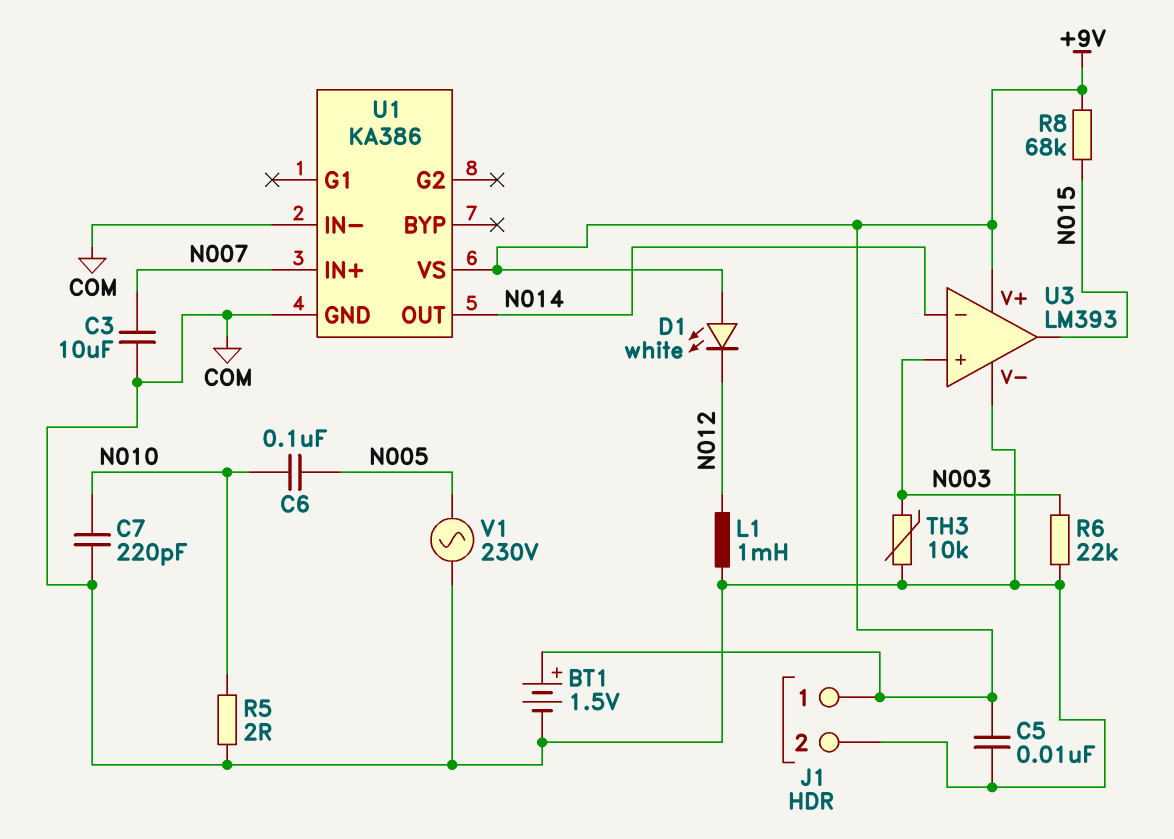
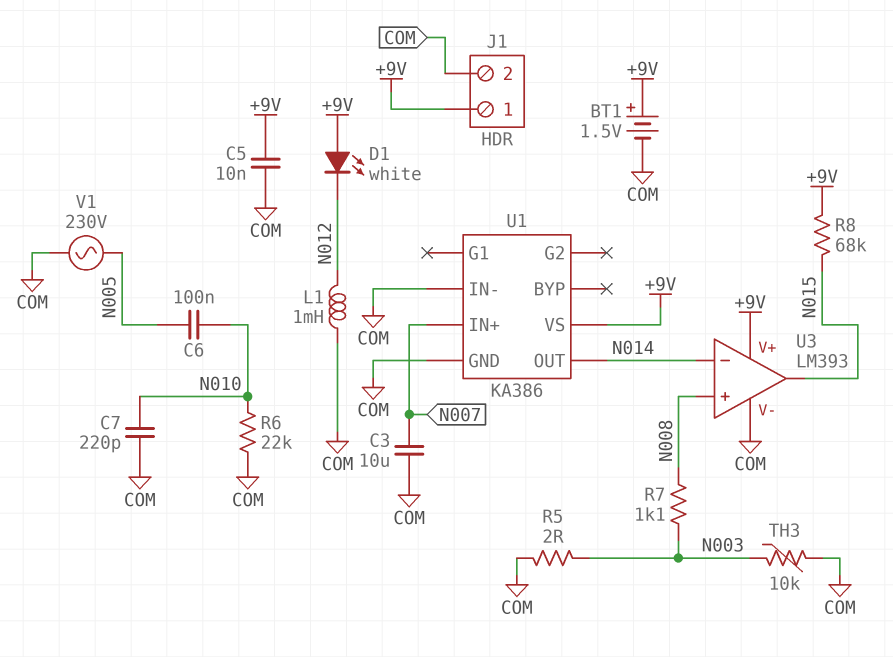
R5: 2 (COM, N010) -> 2 (COM, N003)
R6: 22k (COM, N003) -> 22k (COM, N010)
R7: none -> 1.1k (N003, N008)
U3 pin in+: N003 -> N008

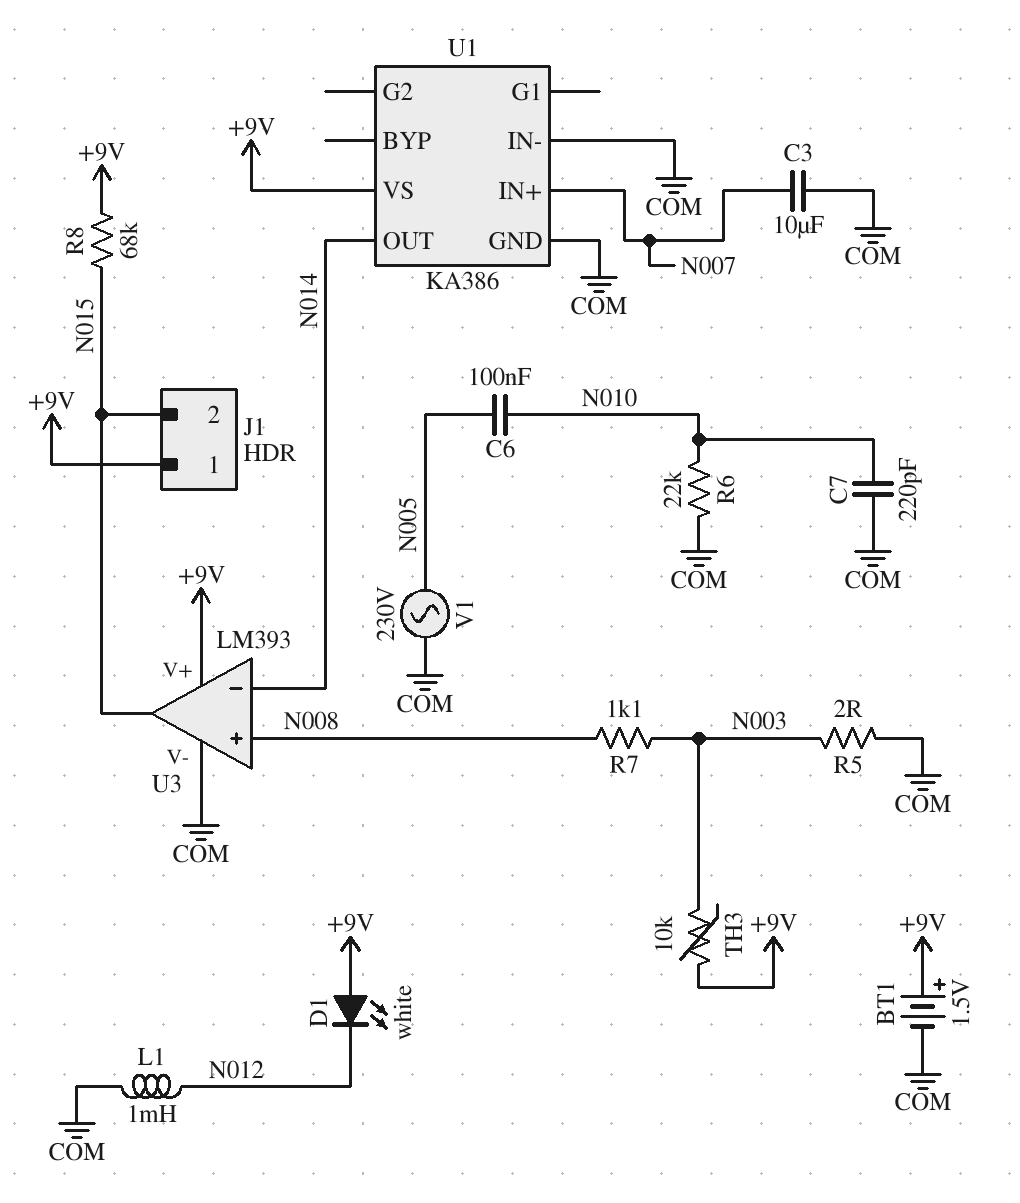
C5: 10nF (+9V, COM) -> none
J1 pin 2: COM -> N015
TH3: 10k (COM, N003) -> 10k (+9V, N003)

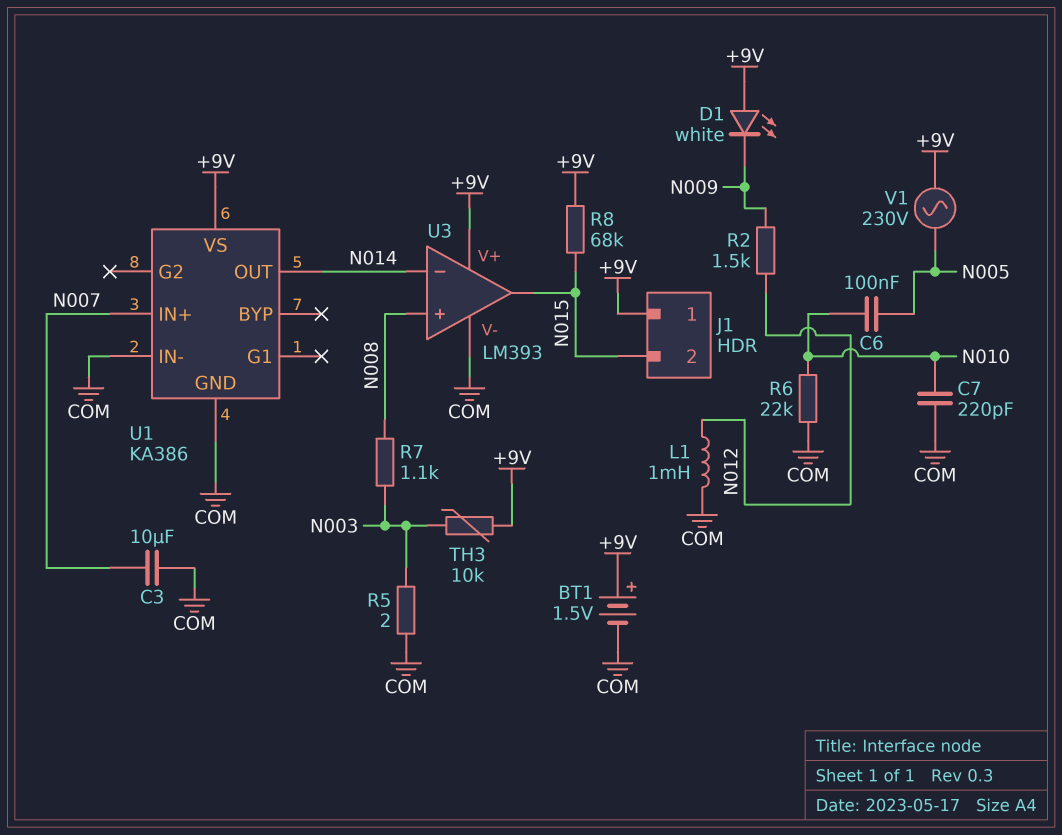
D1: LED white (A +9V, K N012) -> LED white (A +9V, K N009)
R2: none -> 1.5k (N009, N012)
V1: AC 230V (COM, N005) -> AC 230V (+9V, N005)

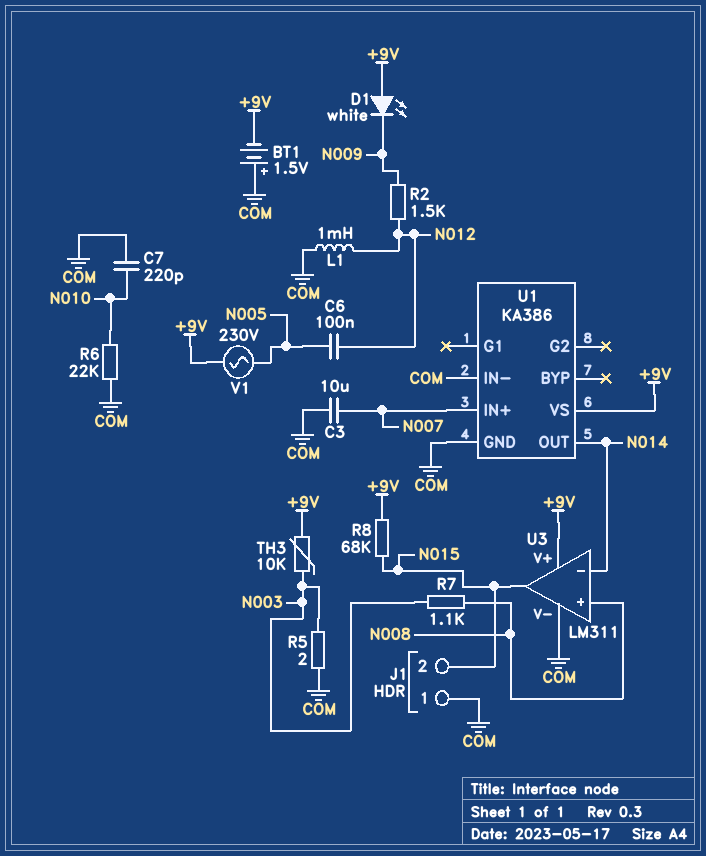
BT1: 1.5V (plus +9V, minus COM) -> 1.5V (plus COM, minus +9V)
C6: 100nF (N005, N010) -> 100nF (N005, N012)
J1 pin 1: +9V -> COM
U3: LM393 -> LM311

